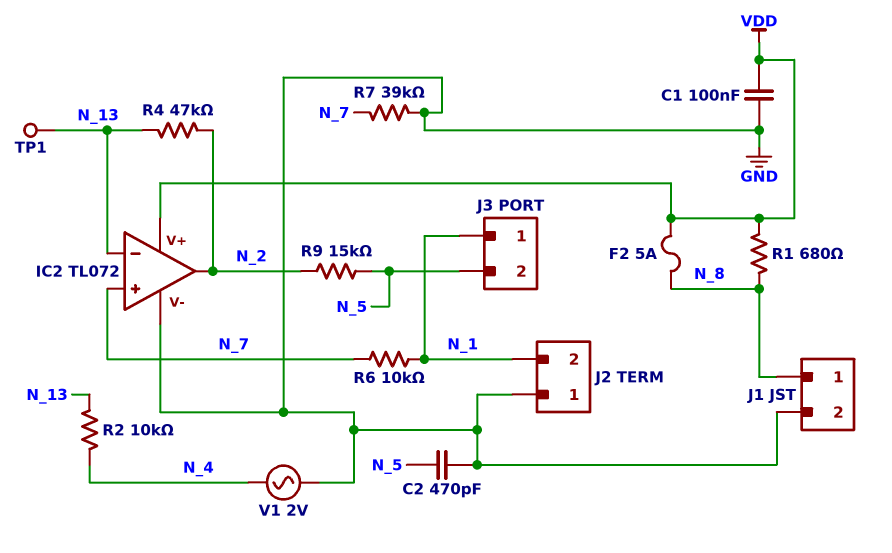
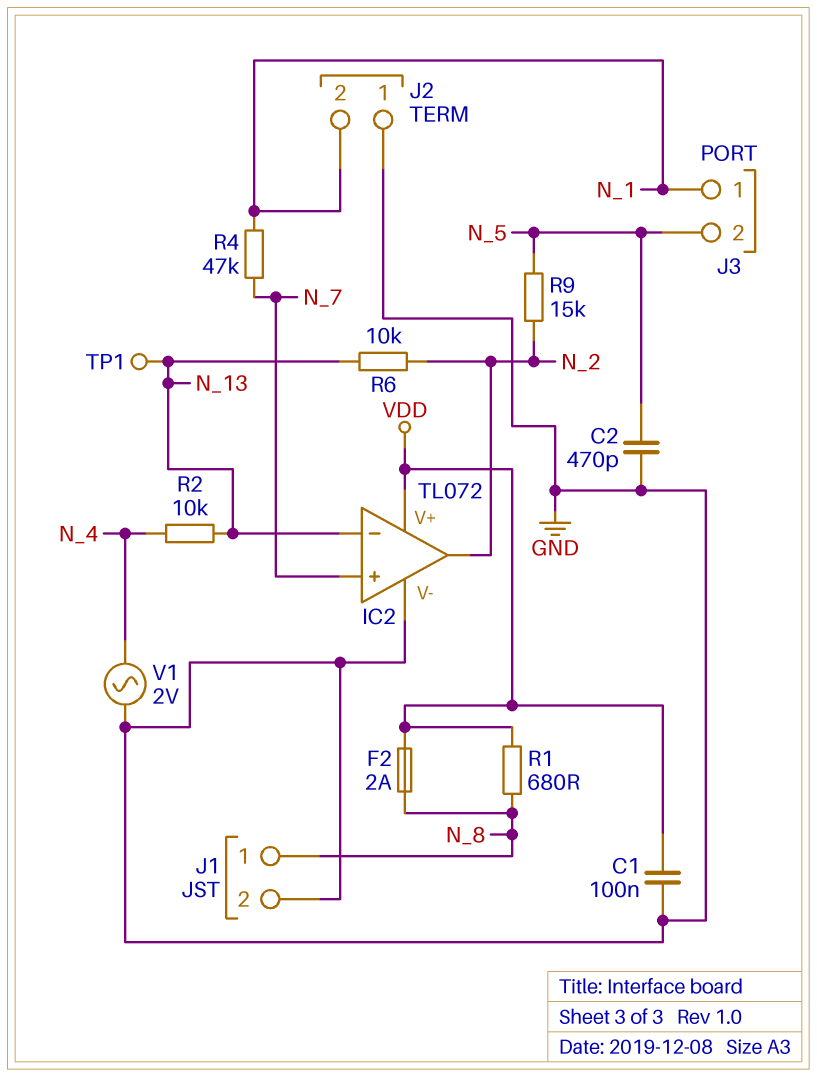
F2: 5A (N_8, VDD) -> 2A (N_8, VDD)
R4: 47k (N_2, N_13) -> 47k (N_1, N_7)
R6: 10k (N_1, N_7) -> 10k (N_2, N_13)
R7: 39k (GND, N_7) -> none

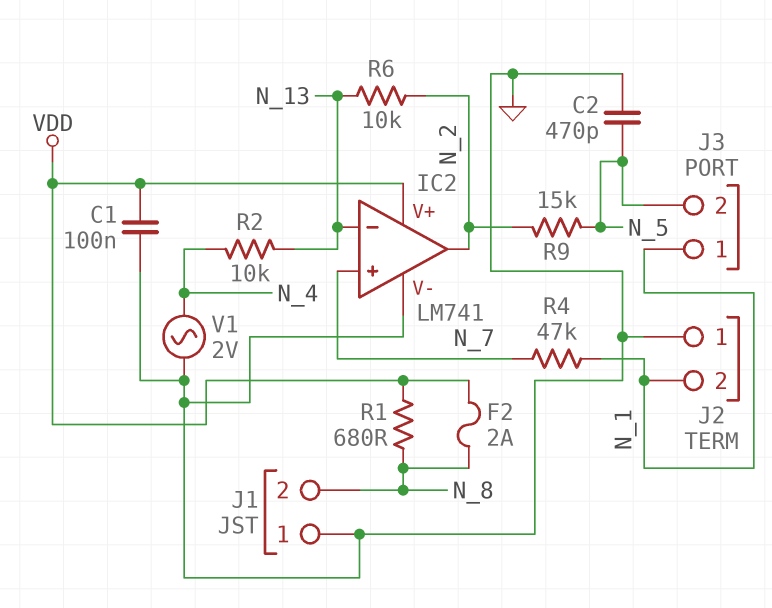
IC2: TL072 -> LM741
J1 pin 1: N_8 -> GND
J1 pin 2: GND -> N_8
TP1: test point (N_13) -> none

